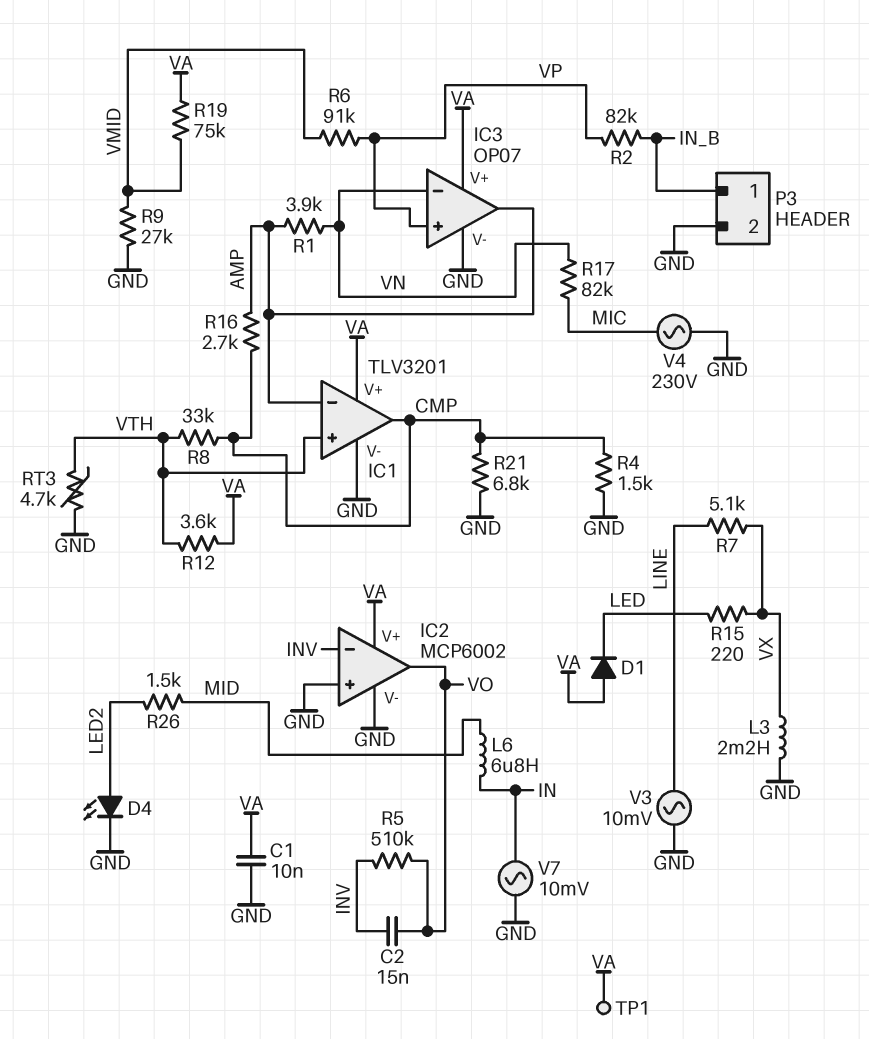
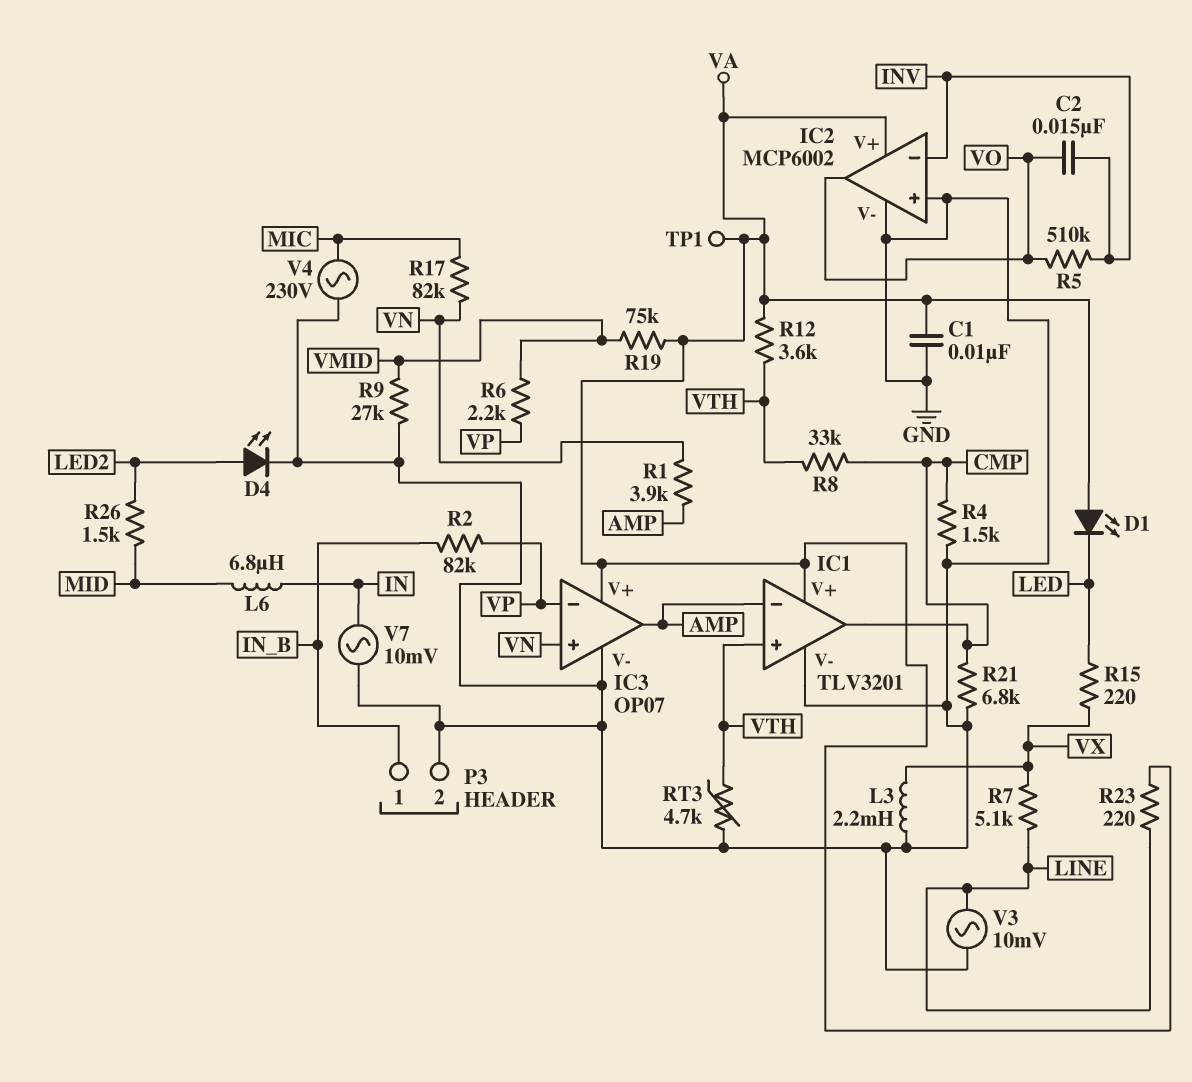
D1: diode (A VA, K LED) -> LED (A VA, K LED)
IC3 pin in+: VP -> VN
IC3 pin in-: VN -> VP
R6: 91k (VMID, VP) -> 2.2k (VMID, VP)
R16: 2.7k (AMP, CMP) -> none
R23: none -> 220 (LINE, VA)

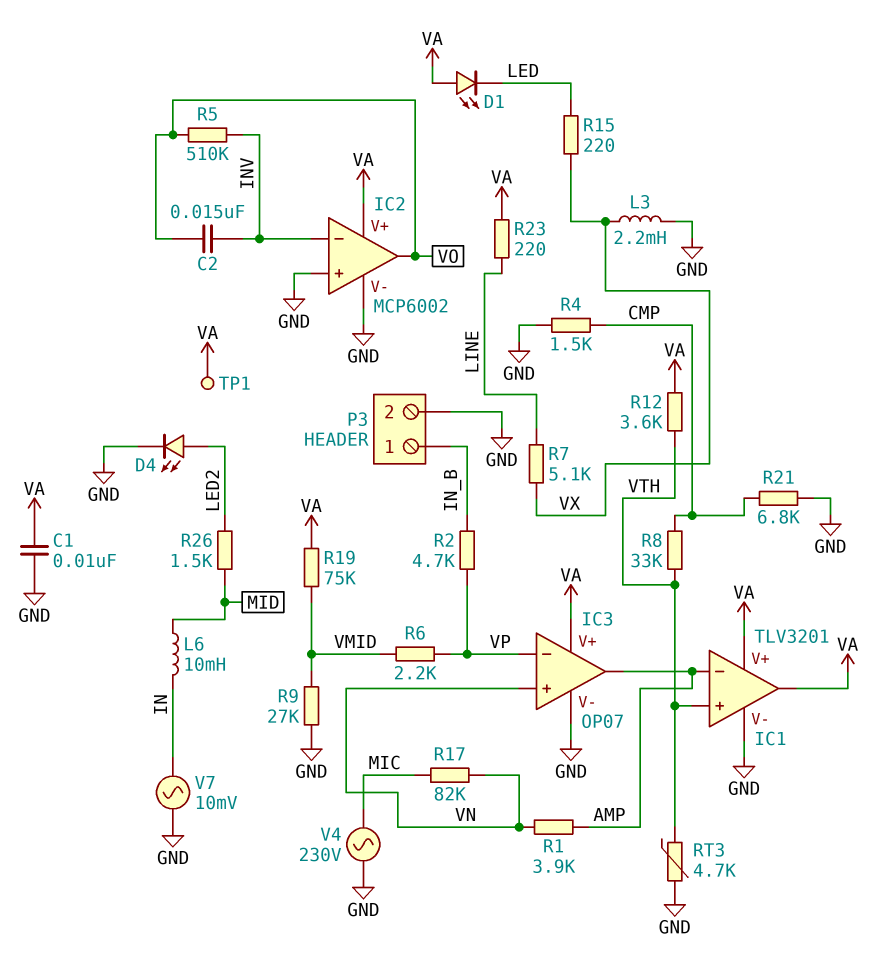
IC1 pin out: CMP -> VA
L6: 6.8uH (IN, MID) -> 10mH (IN, MID)
R2: 82k (IN_B, VP) -> 4.7k (IN_B, VP)
V3: AC 10mV (GND, LINE) -> none

